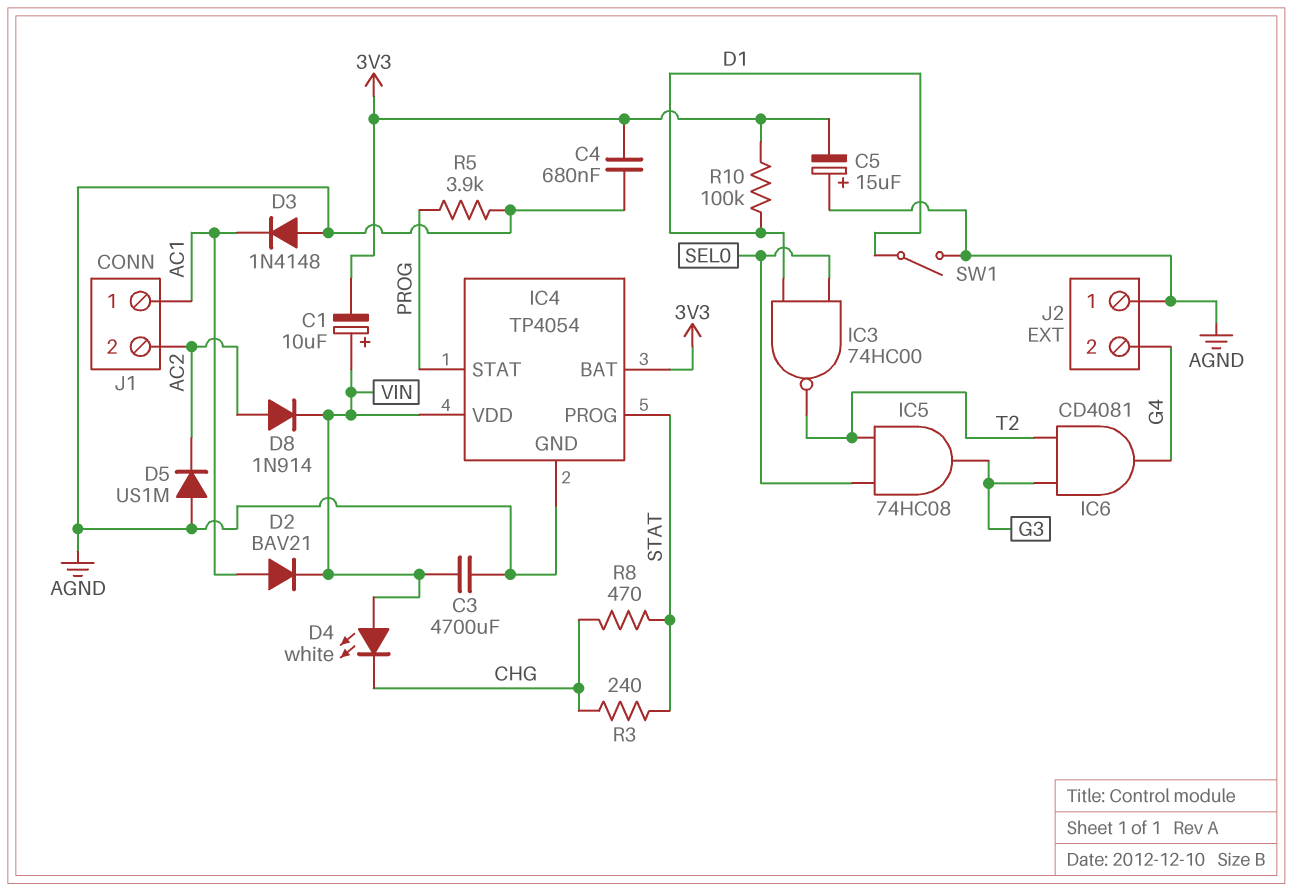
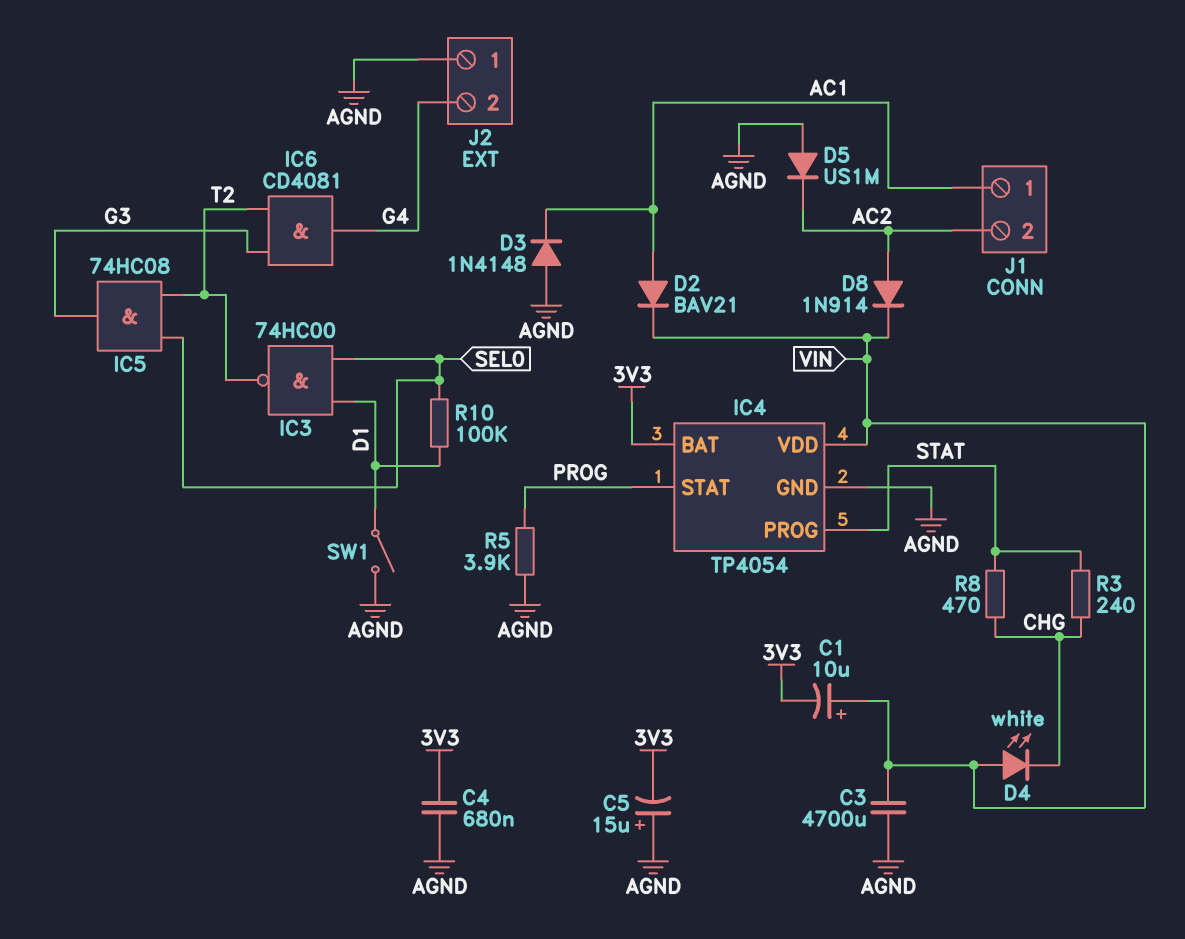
R10: 100k (3V3, D1) -> 100k (D1, SEL0)

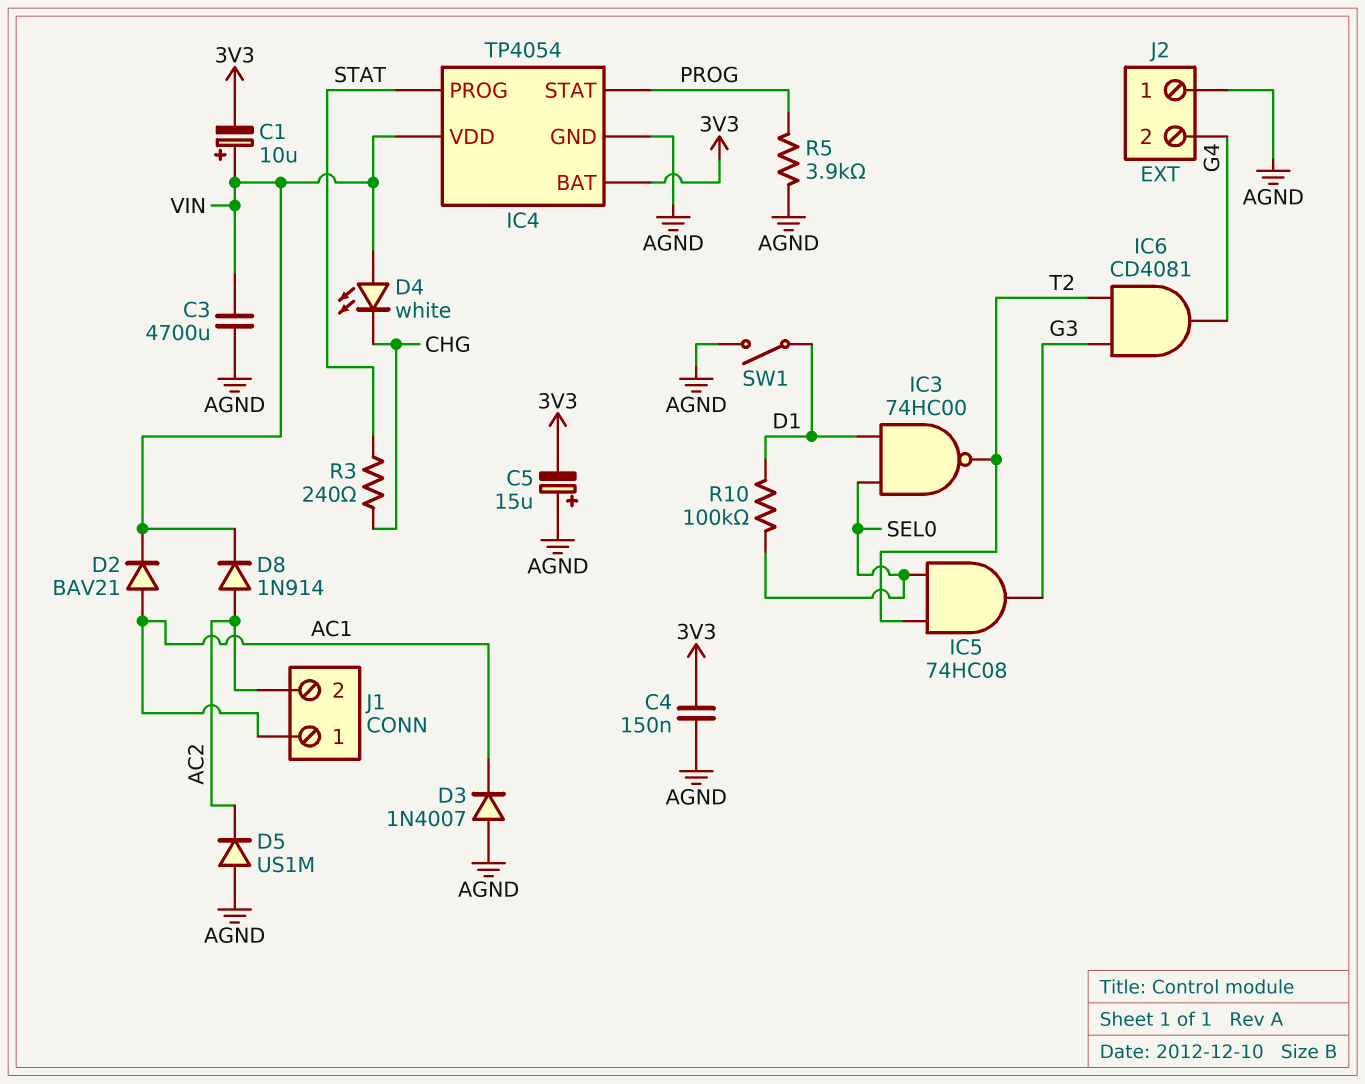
C4: 680nF (3V3, AGND) -> 150nF (3V3, AGND)
D3: diode 1N4148 (A AGND, K AC1) -> diode 1N4007 (A AGND, K AC1)
R8: 470 (CHG, STAT) -> none

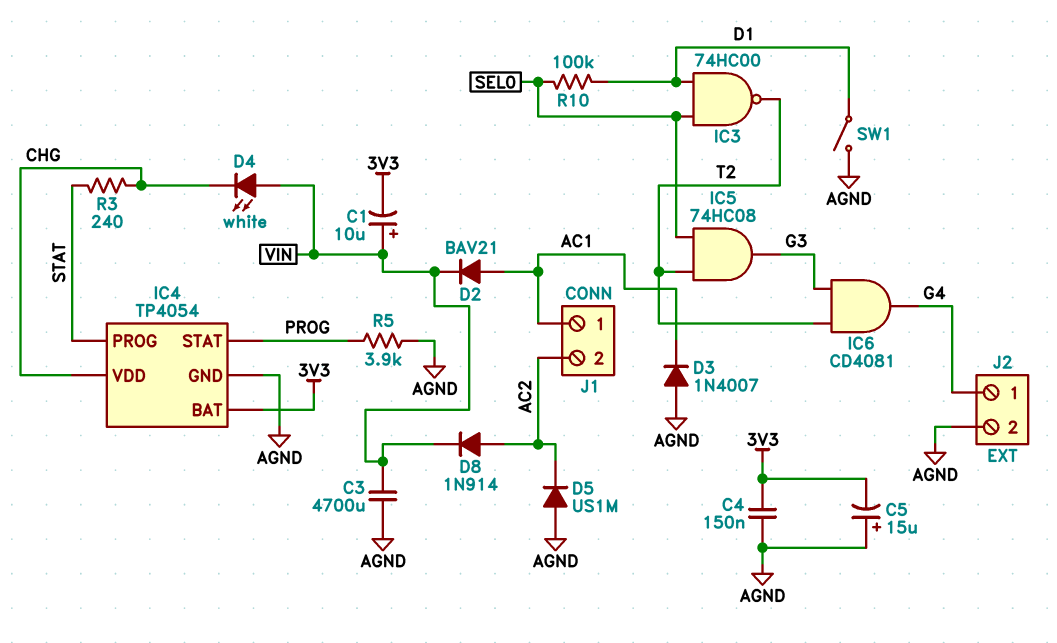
IC4 pin VDD: VIN -> CHG
J2 pin 1: AGND -> G4
J2 pin 2: G4 -> AGND

